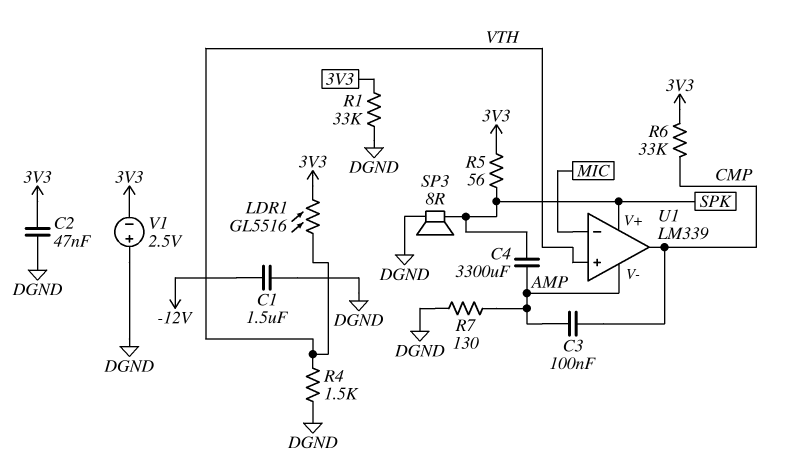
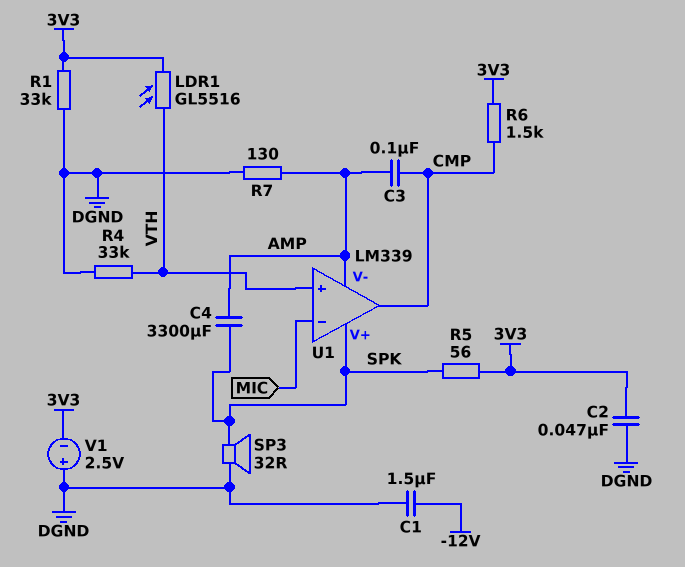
R4: 1.5k (DGND, VTH) -> 33k (DGND, VTH)
R6: 33k (3V3, CMP) -> 1.5k (3V3, CMP)
SP3: speaker 8R (DGND, SPK) -> speaker 32R (DGND, SPK)

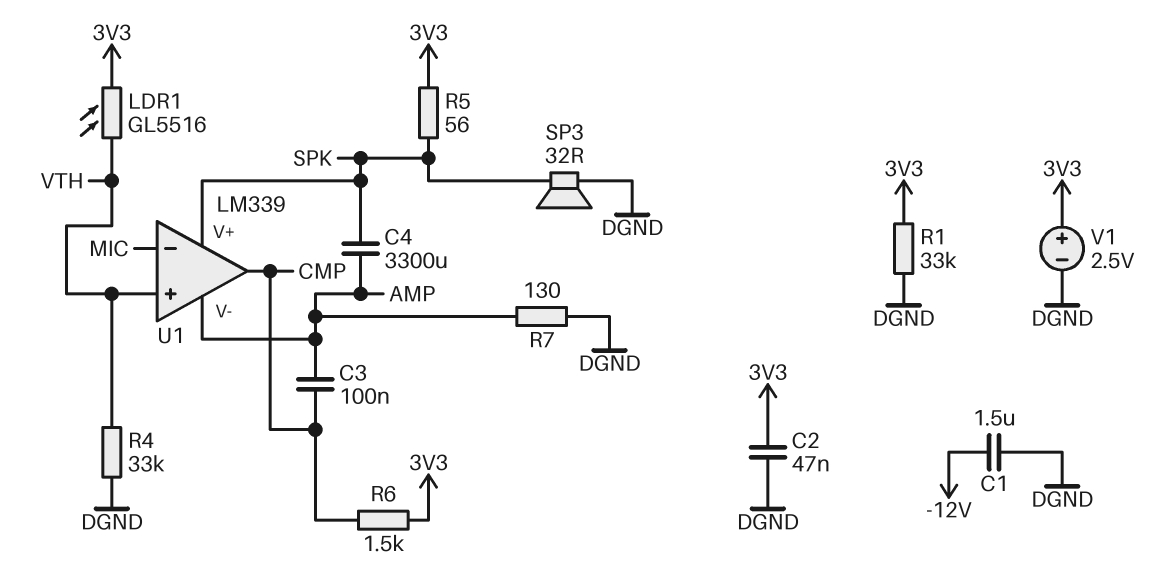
V1: 2.5V (plus DGND, minus 3V3) -> 2.5V (plus 3V3, minus DGND)

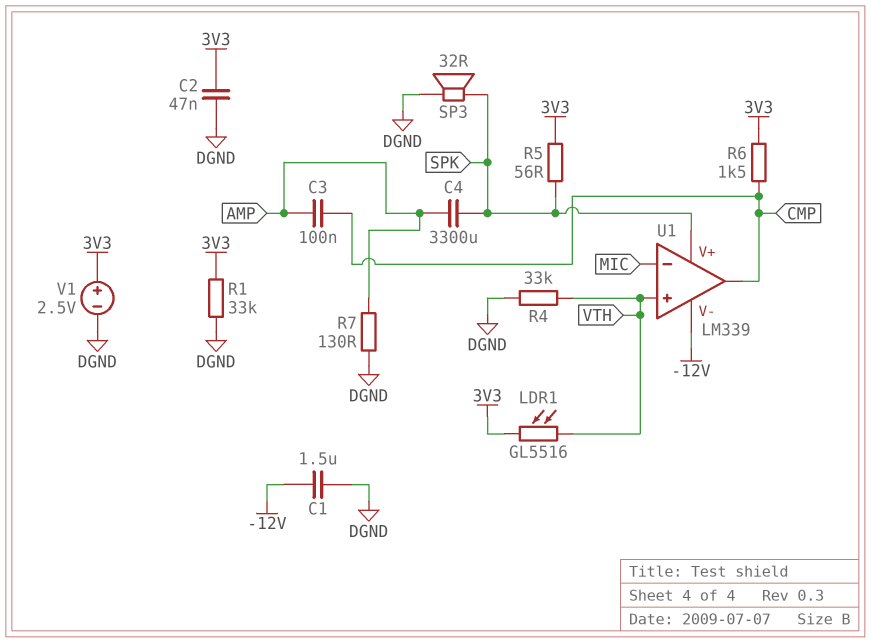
U1 pin V-: AMP -> -12V

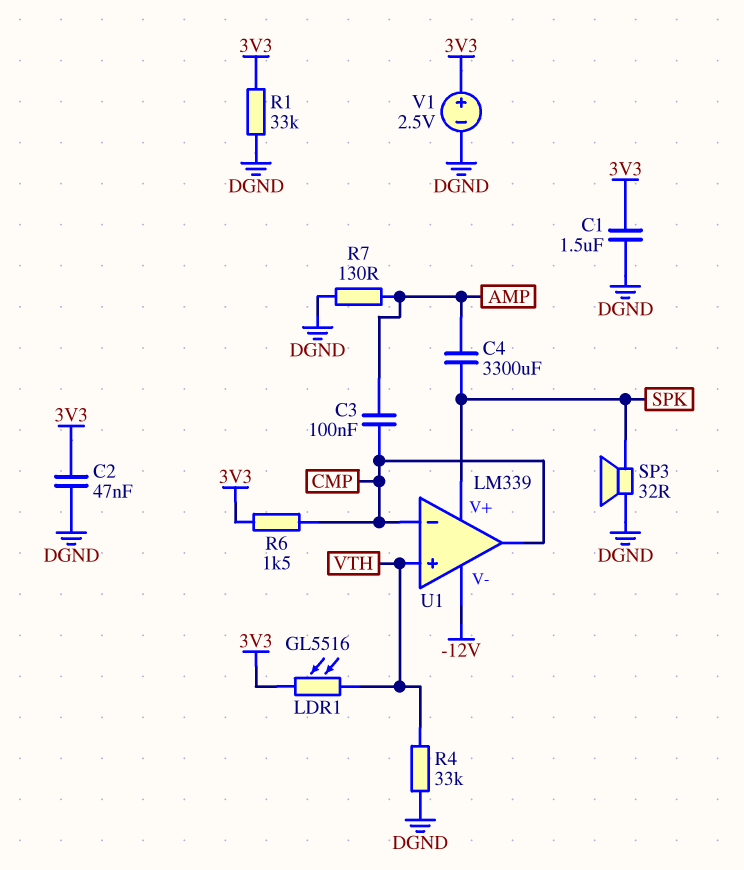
C1: 1.5uF (-12V, DGND) -> 1.5uF (3V3, DGND)
R5: 56 (3V3, SPK) -> none
U1 pin in-: MIC -> CMP

